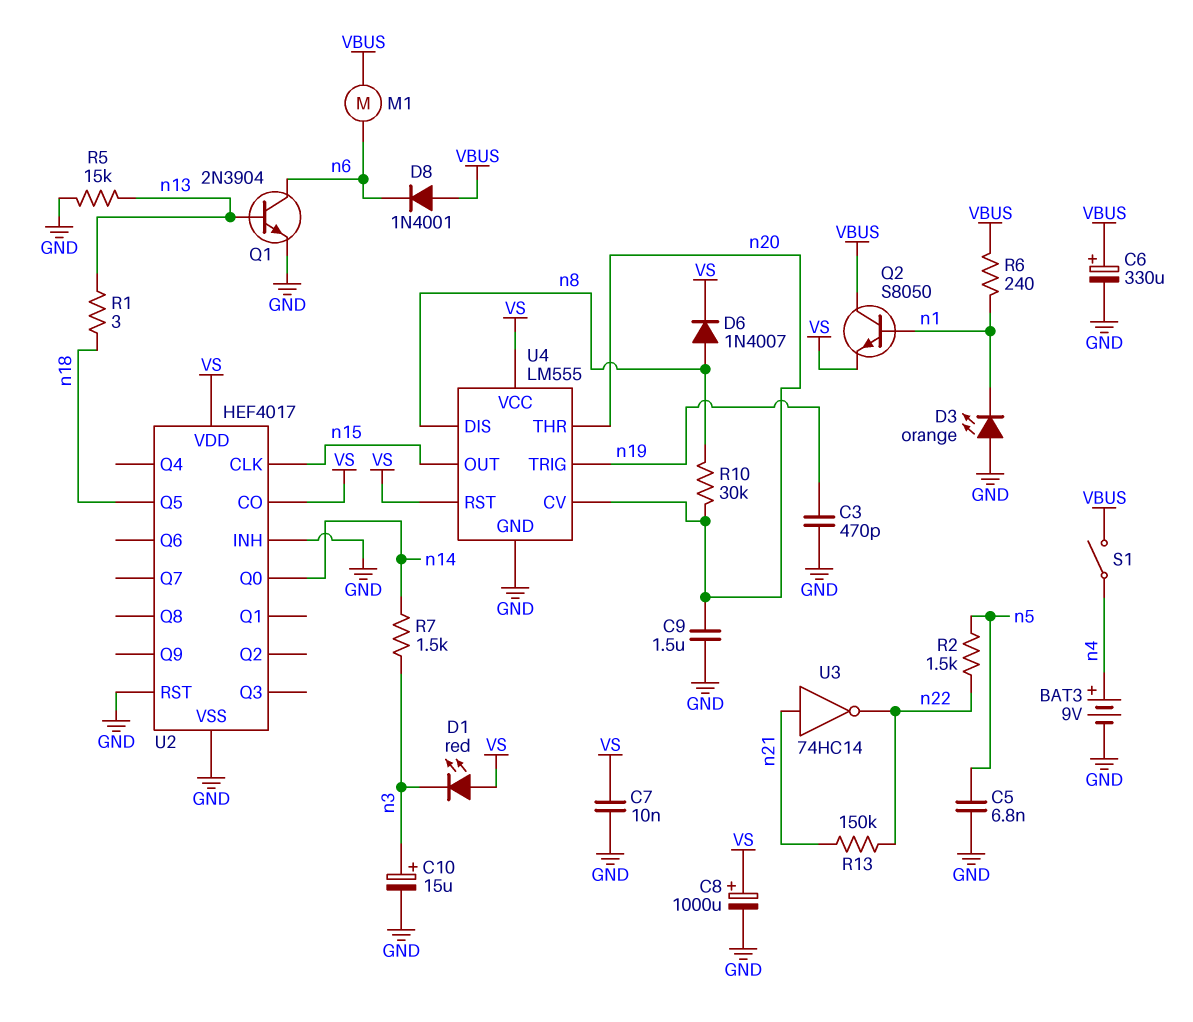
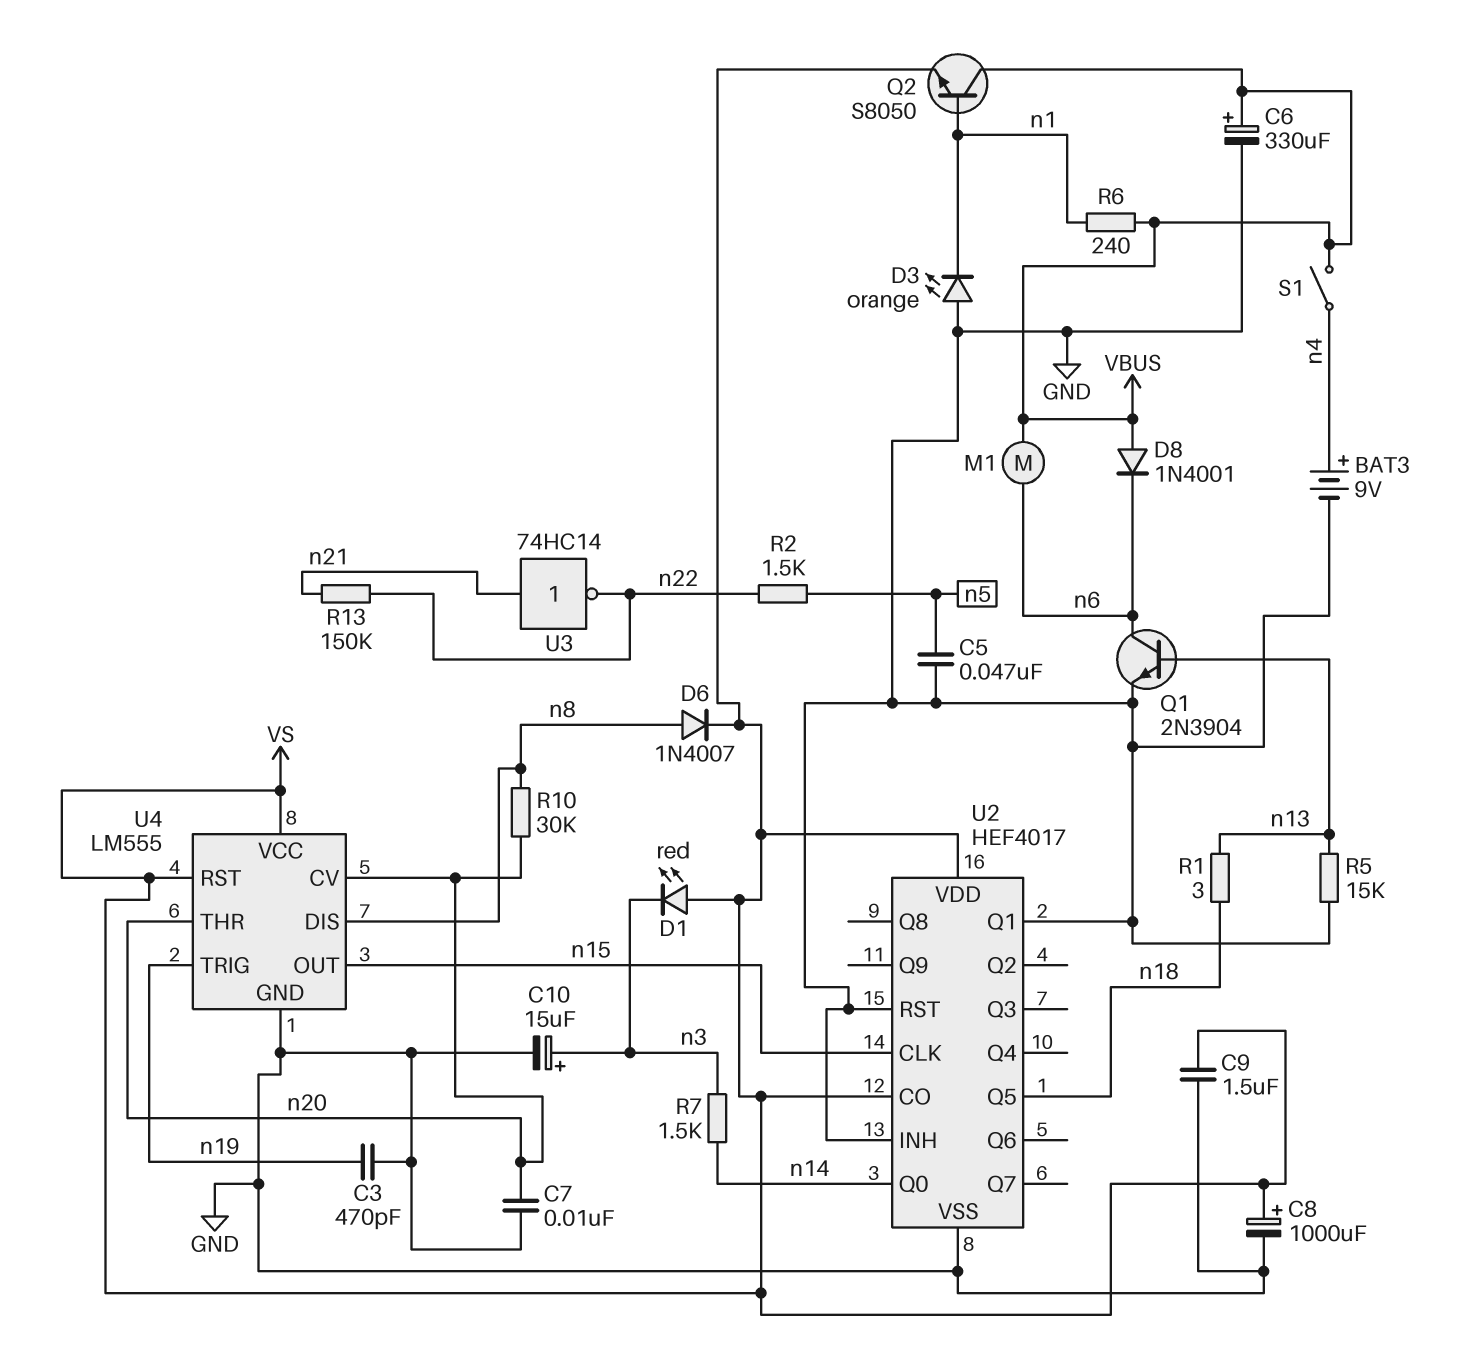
C5: 6.8nF (GND, n5) -> 47nF (GND, n5)
C7: 10nF (GND, VS) -> 10nF (GND, n20)
C9: 1.5uF (GND, n20) -> 1.5uF (GND, VS)
U2 pin Q1: none -> GND

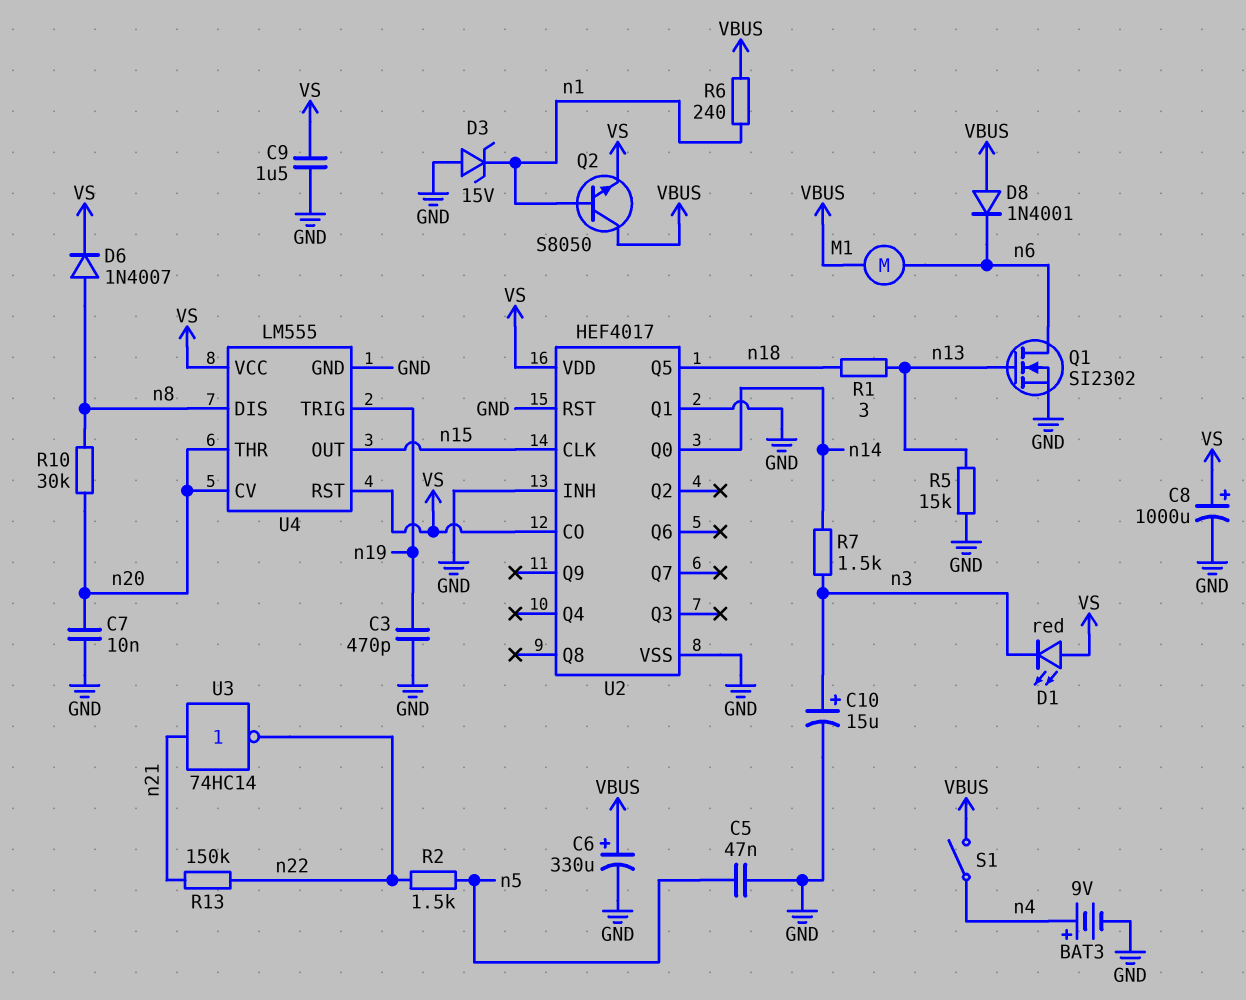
D3: LED orange (A GND, K n1) -> zener 15V (A GND, K n1)
Q1: NPN 2N3904 (B n13, C n6, E GND) -> NMOS SI2302 (G n13, D n6, S GND)

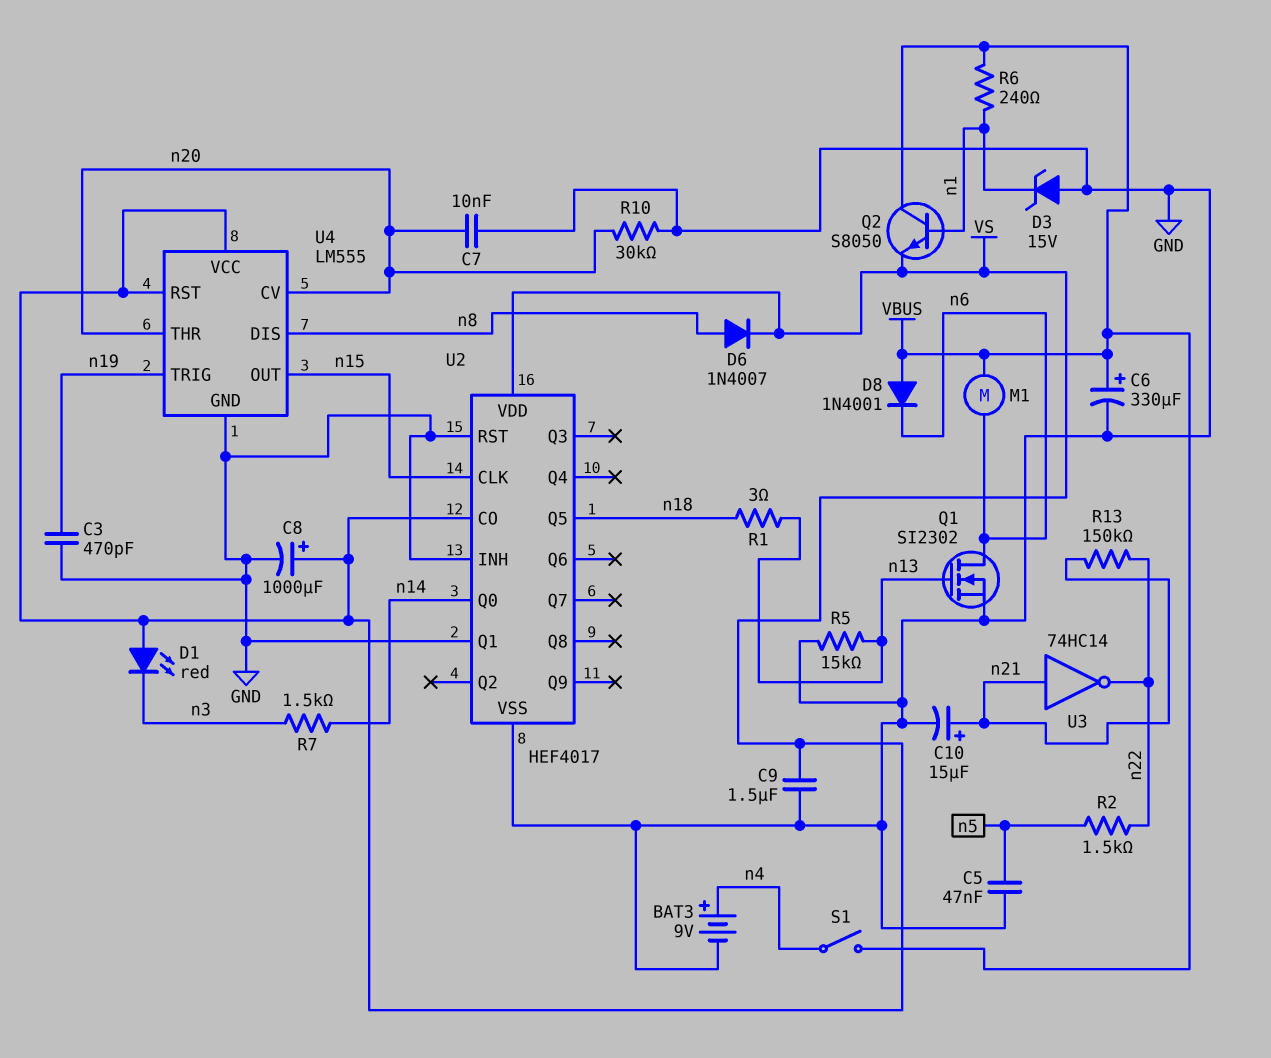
C10: 15uF (plus n3, minus GND) -> 15uF (plus n21, minus GND)
R10: 30k (n8, n20) -> 30k (GND, n20)

